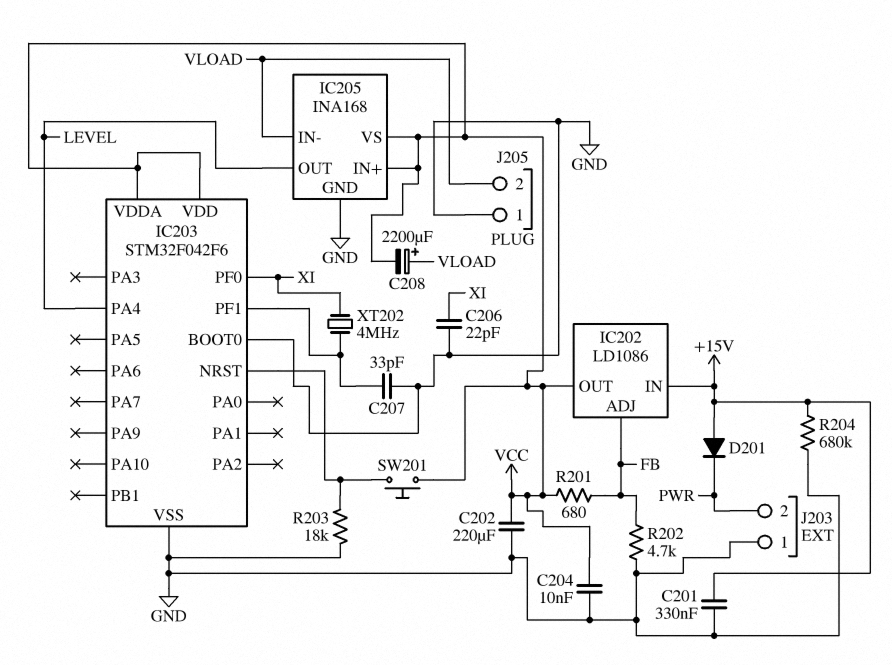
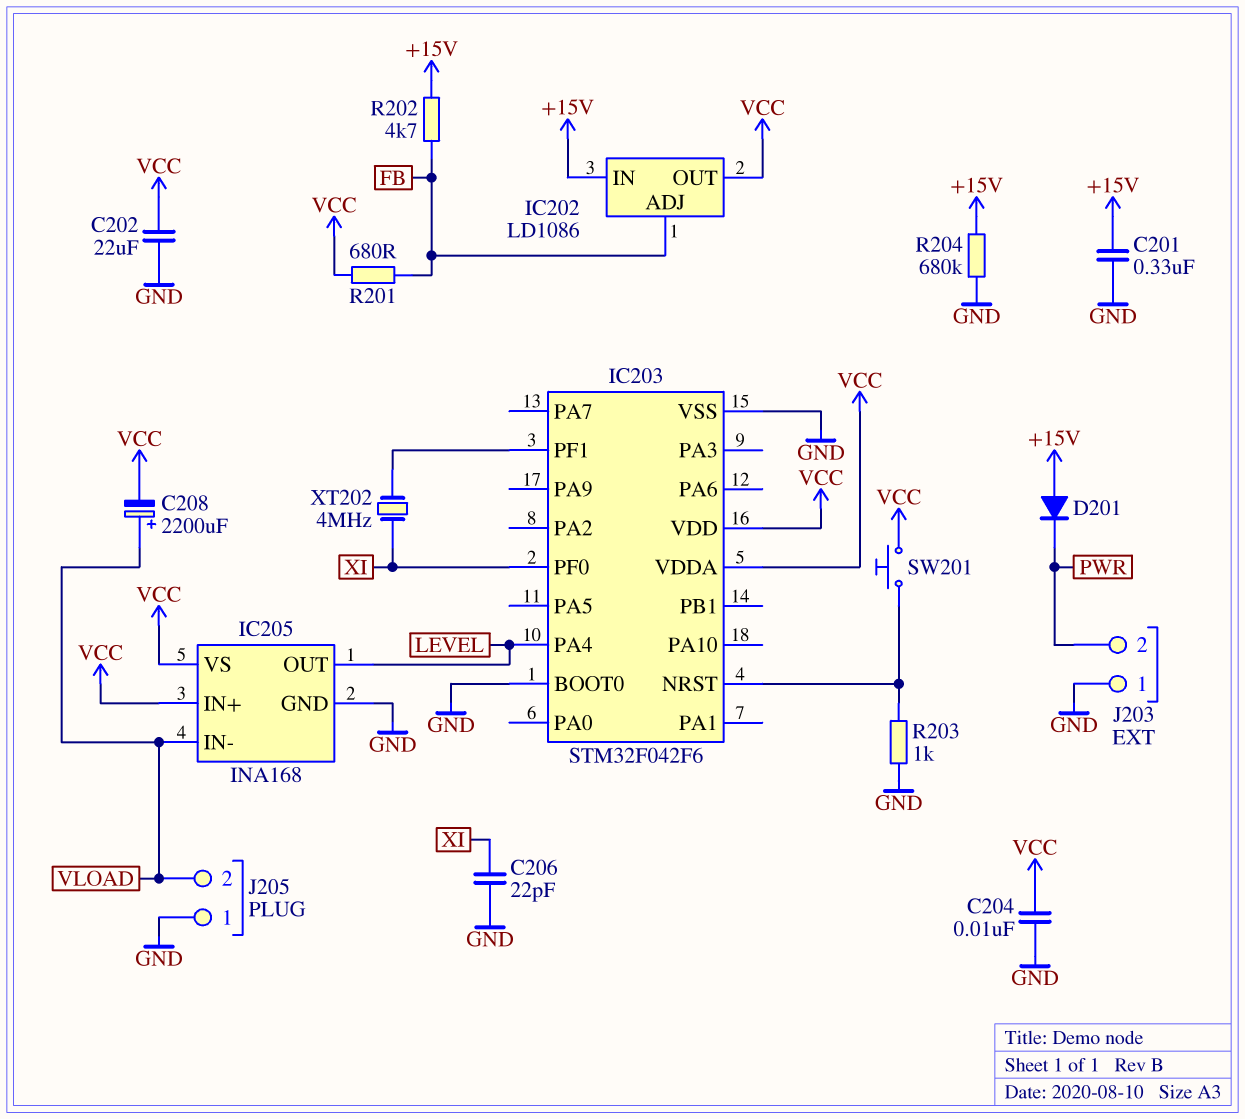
C202: 220uF (GND, VCC) -> 22uF (GND, VCC)
C207: 33pF (GND, IC203/PF1) -> none
R202: 4.7k (FB, GND) -> 4.7k (+15V, FB)
R203: 18k (GND, IC203/NRST) -> 1k (GND, IC203/NRST)

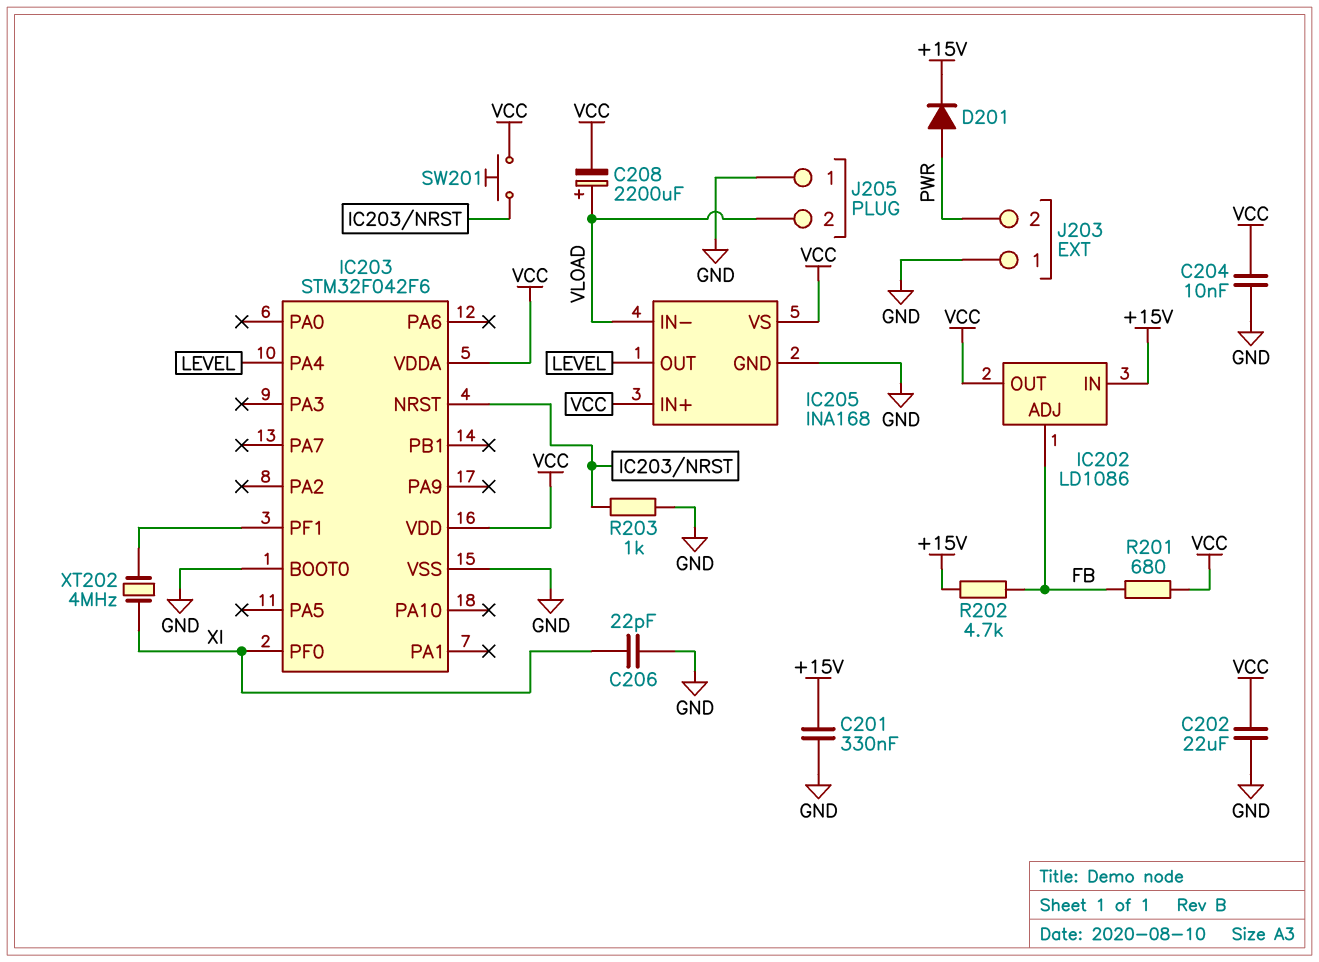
D201: diode (A +15V, K PWR) -> diode (A PWR, K +15V)
R204: 680k (+15V, GND) -> none

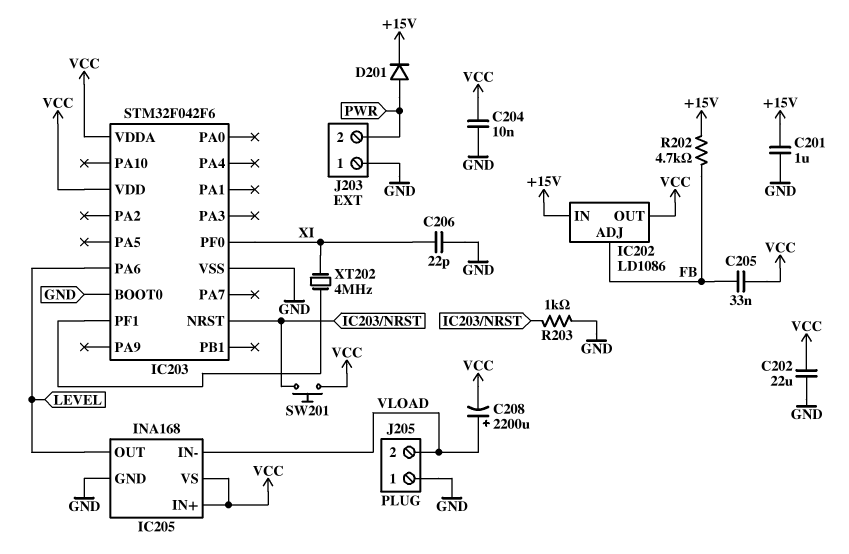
C201: 330nF (+15V, GND) -> 1uF (+15V, GND)
C205: none -> 33nF (FB, VCC)
IC203 pin PA4: LEVEL -> none
IC203 pin PA6: none -> LEVEL
R201: 680 (FB, VCC) -> none

